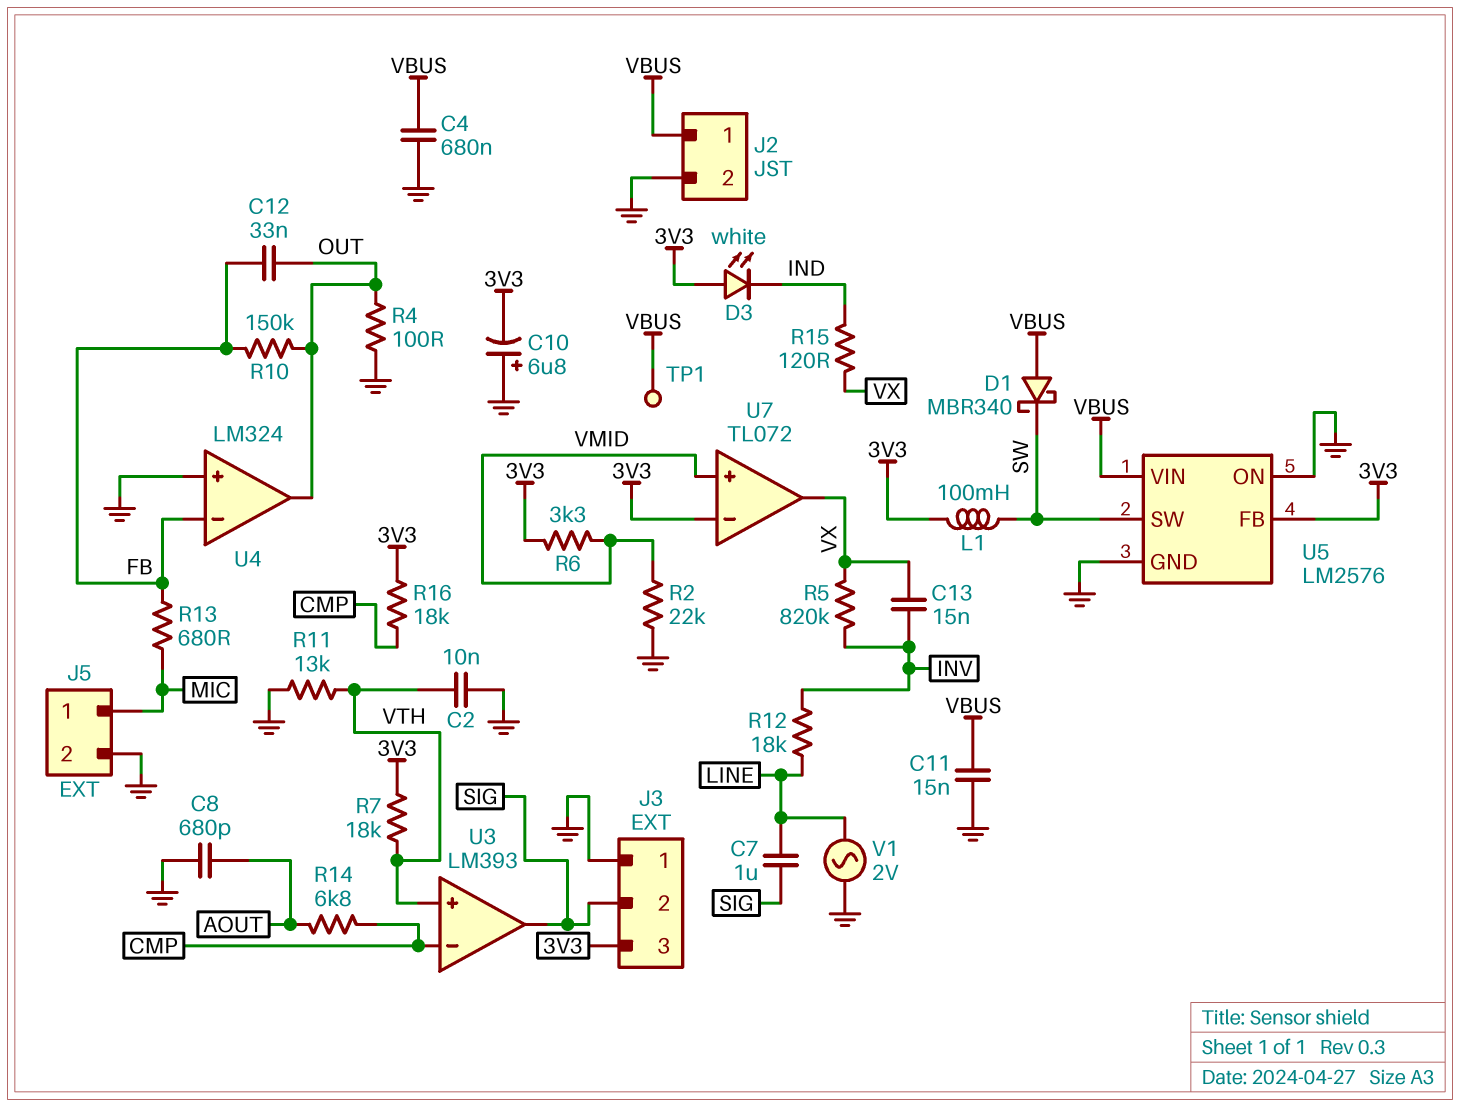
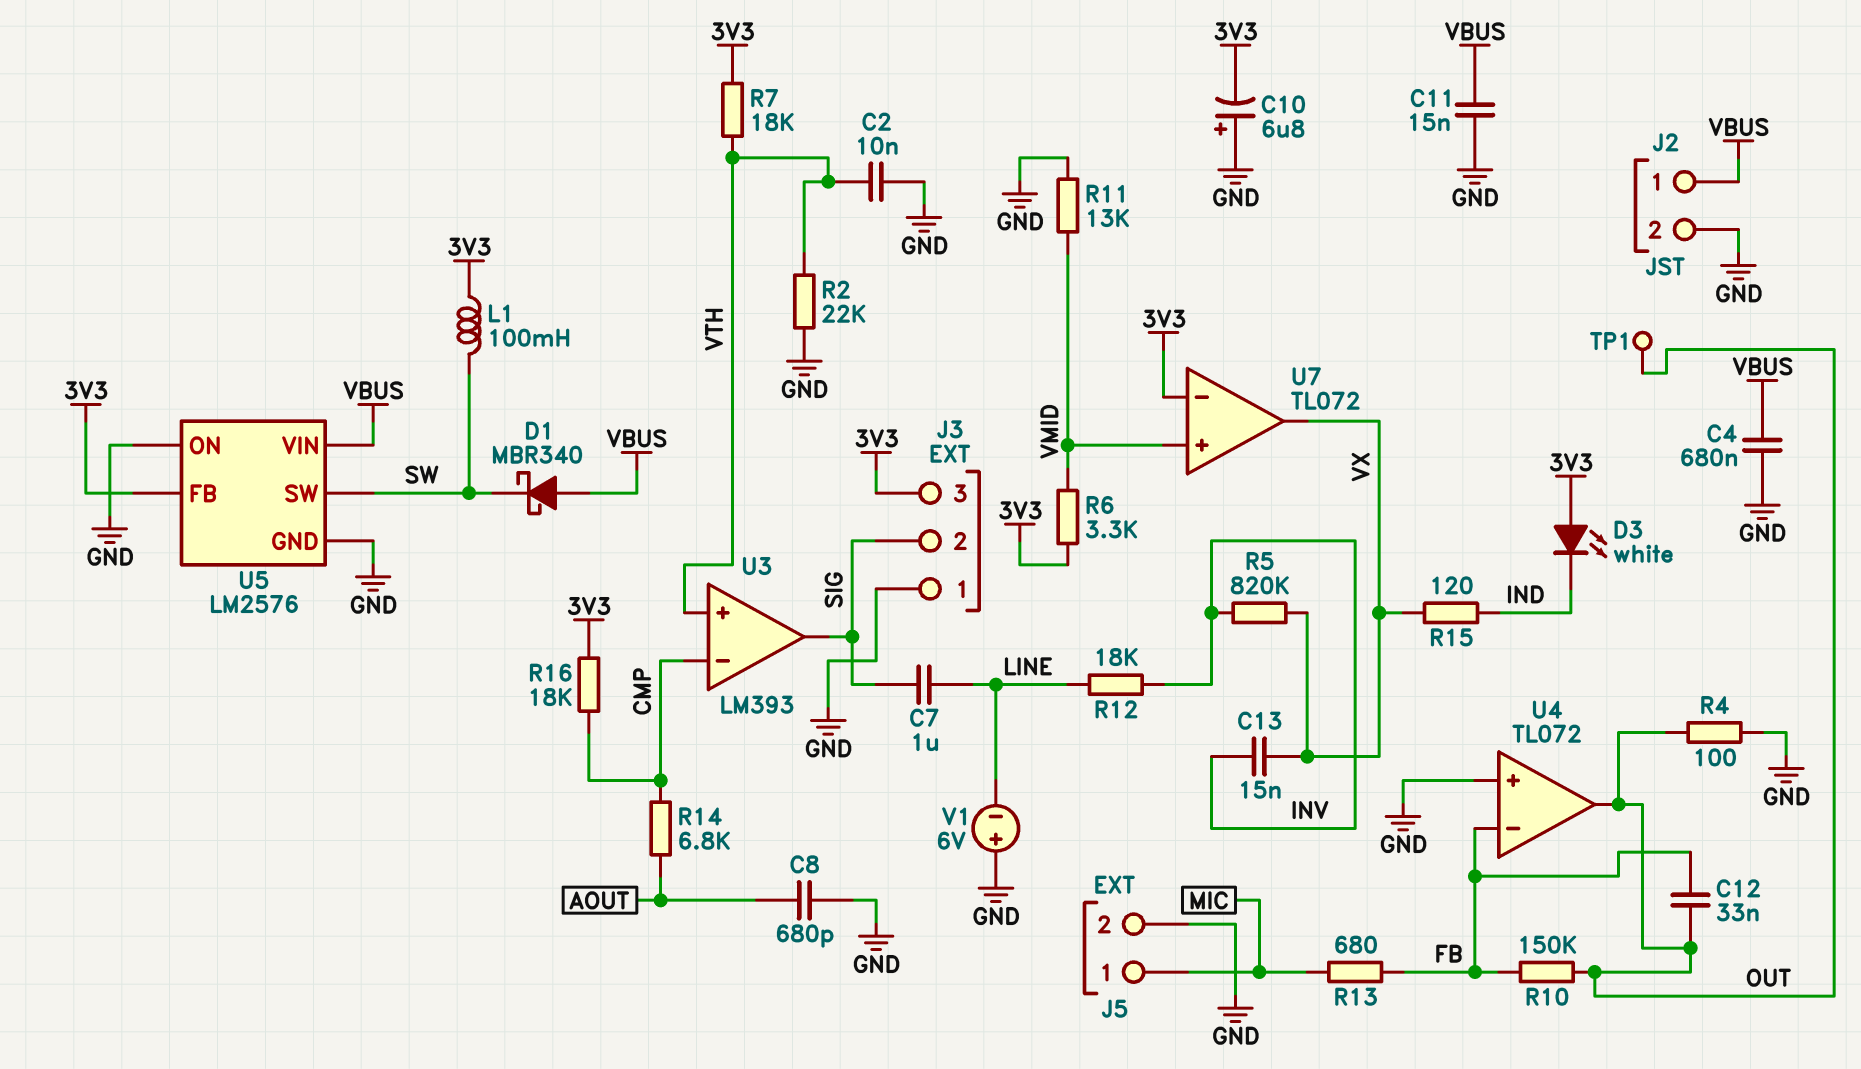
R2: 22k (GND, VMID) -> 22k (GND, VTH)
R11: 13k (GND, VTH) -> 13k (GND, VMID)
TP1: test point (VBUS) -> test point (OUT)
U4: LM324 -> TL072
V1: AC 2V (GND, LINE) -> 6V (plus GND, minus LINE)

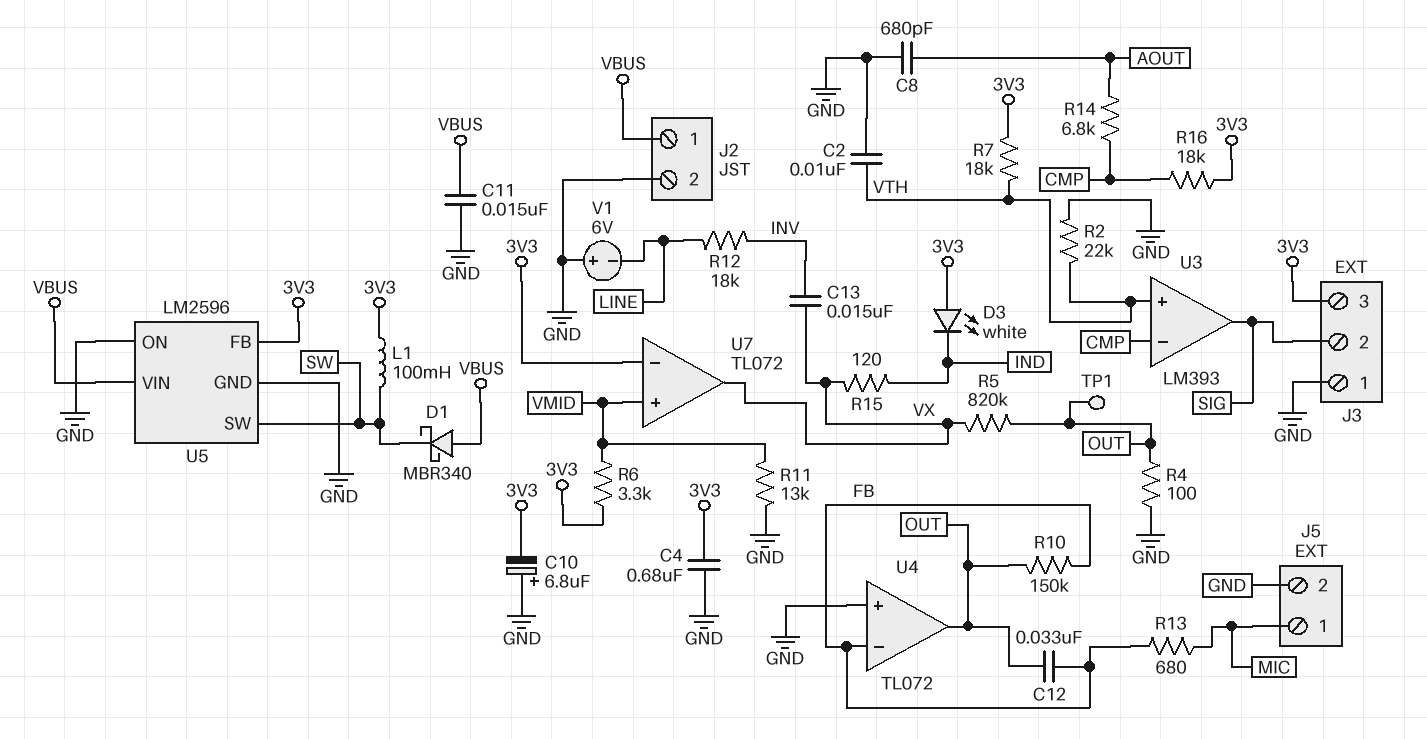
C4: 680nF (GND, VBUS) -> 680nF (3V3, GND)
C7: 1uF (LINE, SIG) -> none
R5: 820k (INV, VX) -> 820k (OUT, VX)
U5: LM2576 -> LM2596

